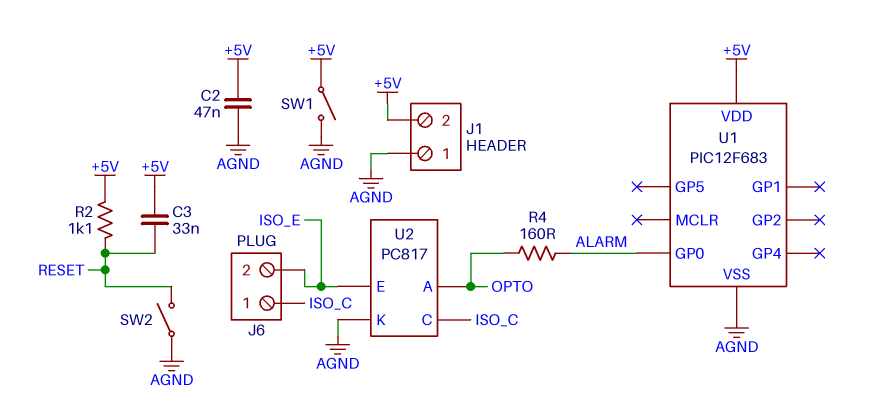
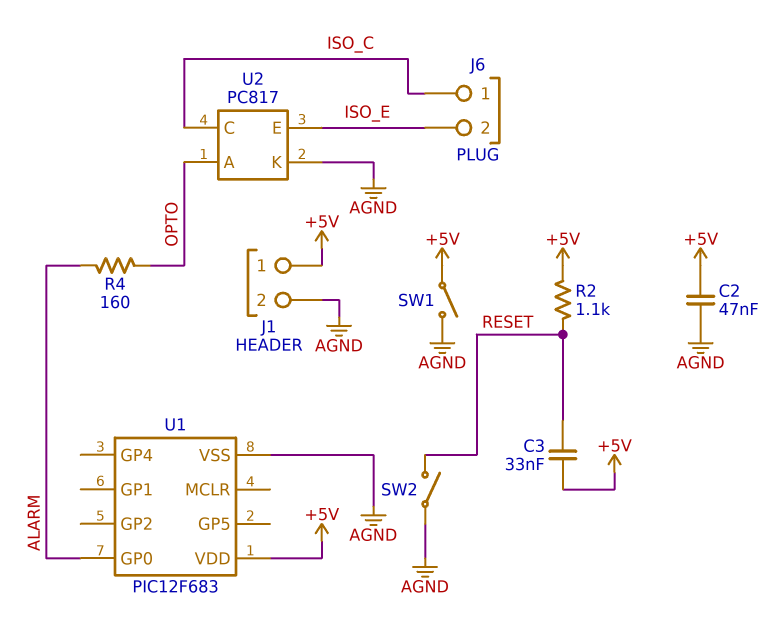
J1 pin 1: AGND -> +5V
J1 pin 2: +5V -> AGND

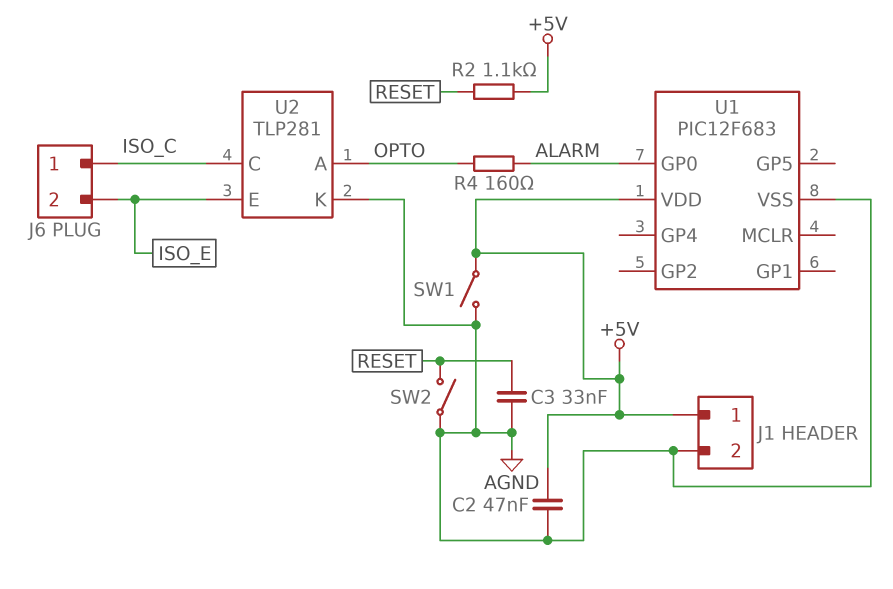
C3: 33nF (+5V, RESET) -> 33nF (AGND, RESET)
U2: PC817 -> TLP281

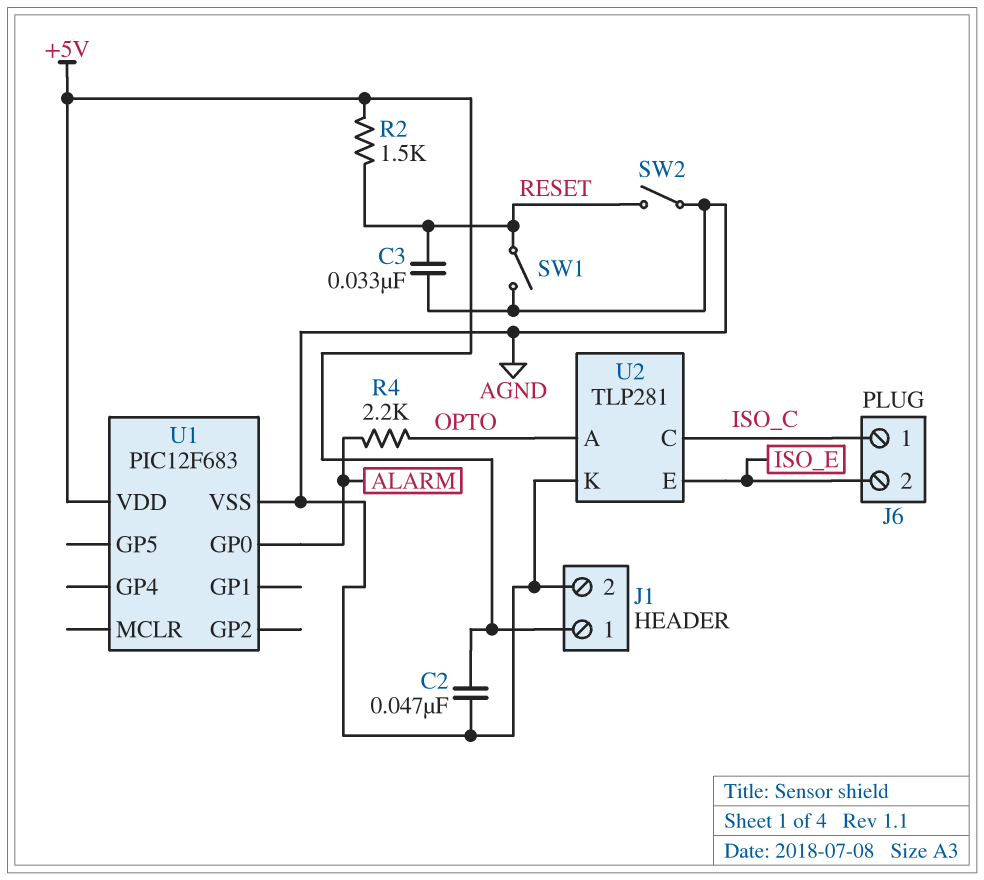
R2: 1.1k (+5V, RESET) -> 1.5k (+5V, RESET)
R4: 160 (ALARM, OPTO) -> 2.2k (ALARM, OPTO)
SW1: switch (+5V, AGND) -> switch (AGND, RESET)

